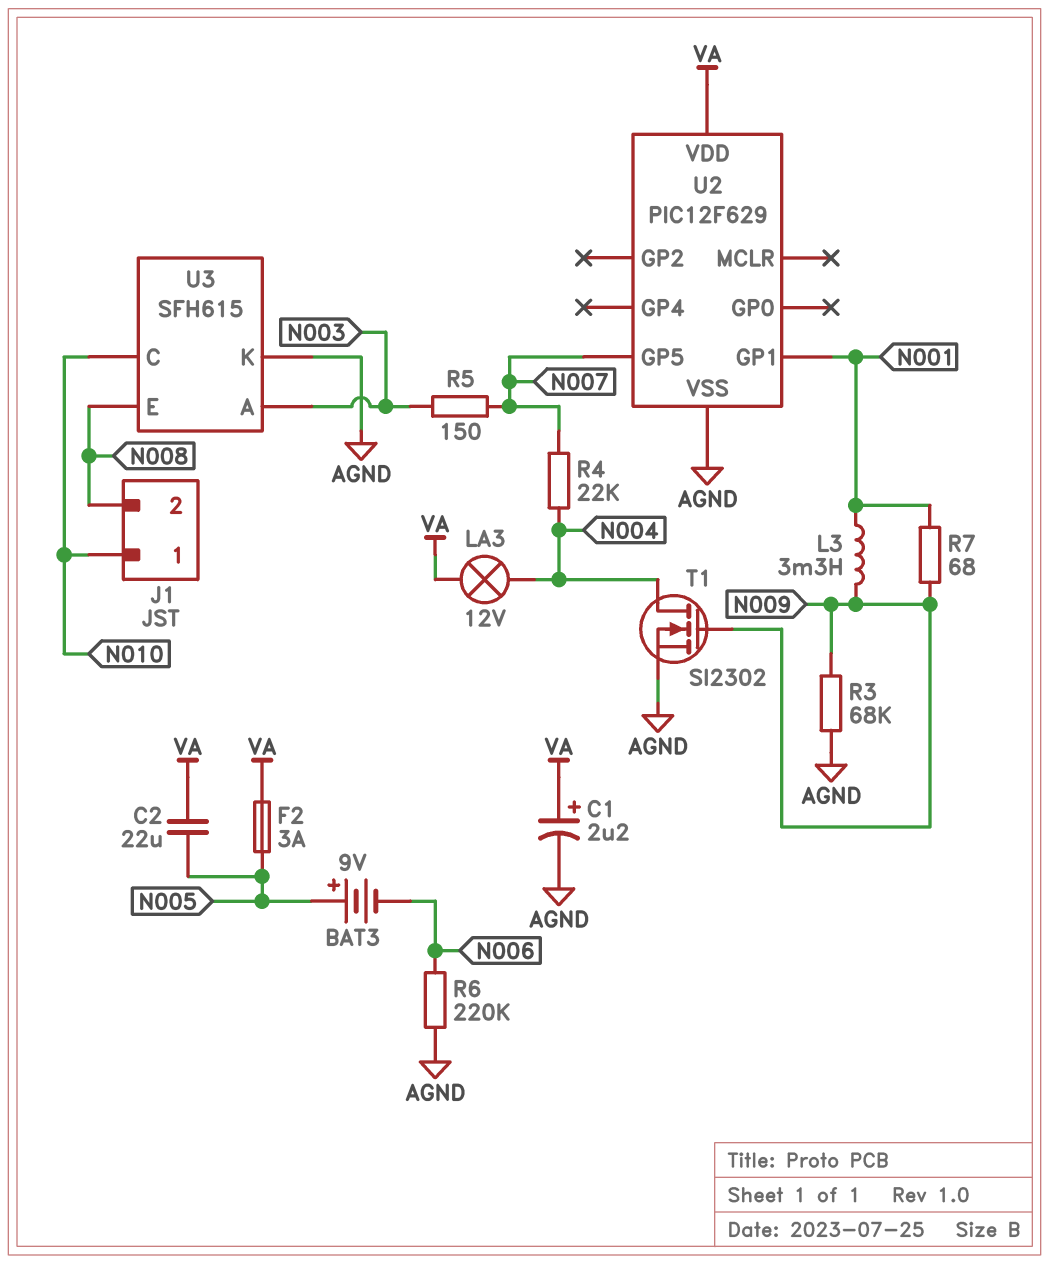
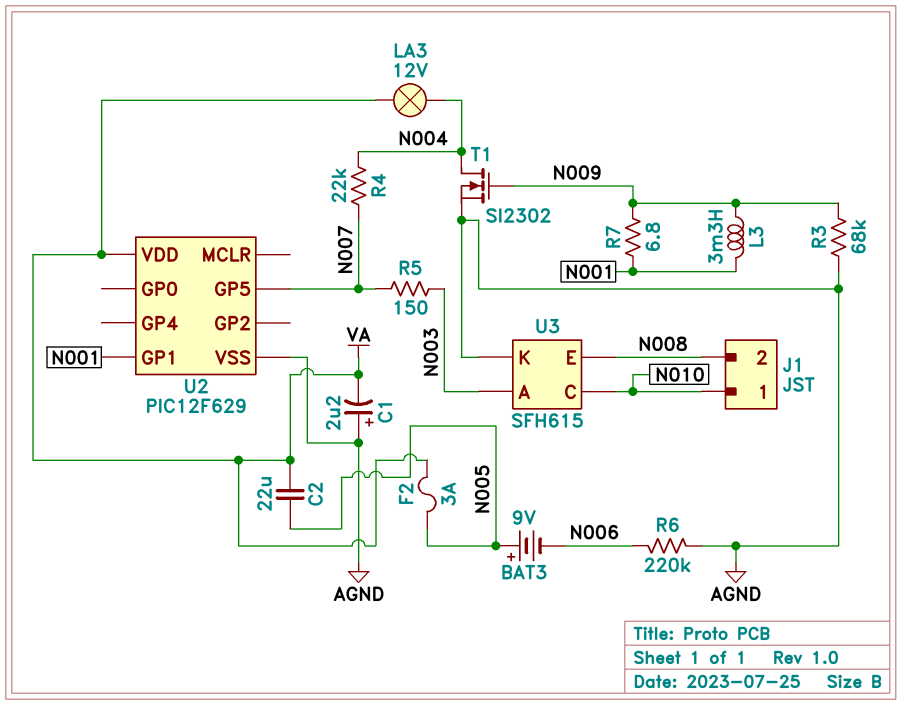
C1: 2.2uF (plus VA, minus AGND) -> 2.2uF (plus AGND, minus VA)
R7: 68 (N001, N009) -> 6.8 (N001, N009)

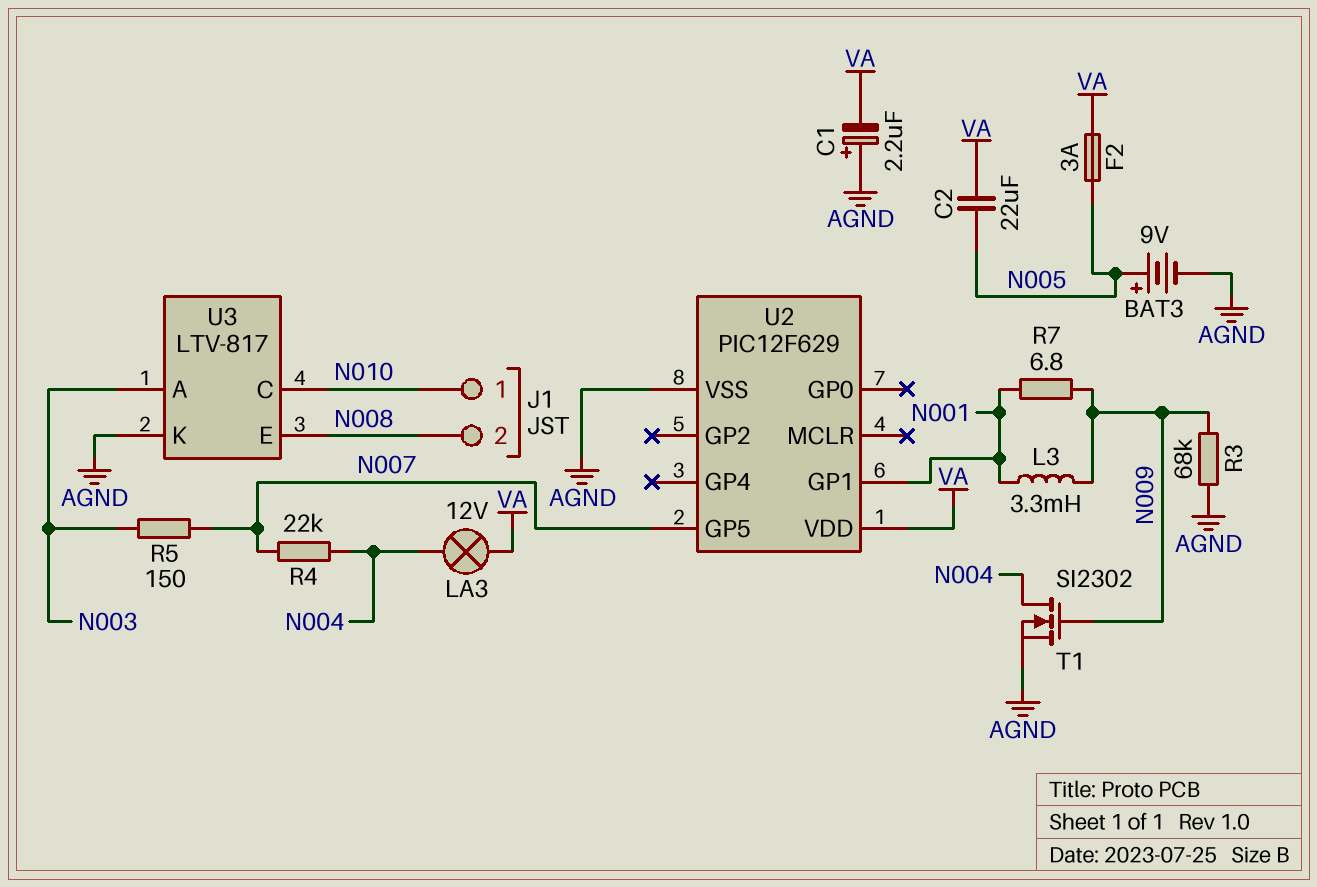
BAT3: 9V (plus N005, minus N006) -> 9V (plus N005, minus AGND)
R6: 220k (AGND, N006) -> none
U3: SFH615 -> LTV-817

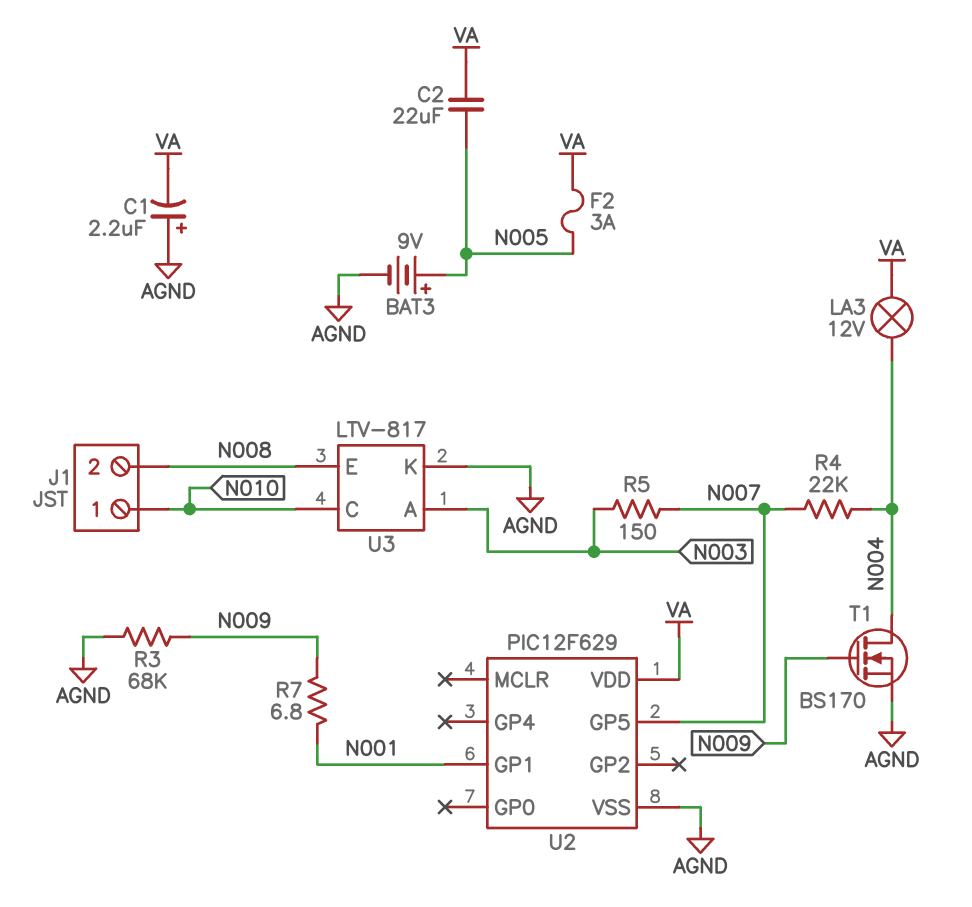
L3: 3.3mH (N001, N009) -> none
T1: NMOS SI2302 (G N009, D N004, S AGND) -> NMOS BS170 (G N009, D N004, S AGND)

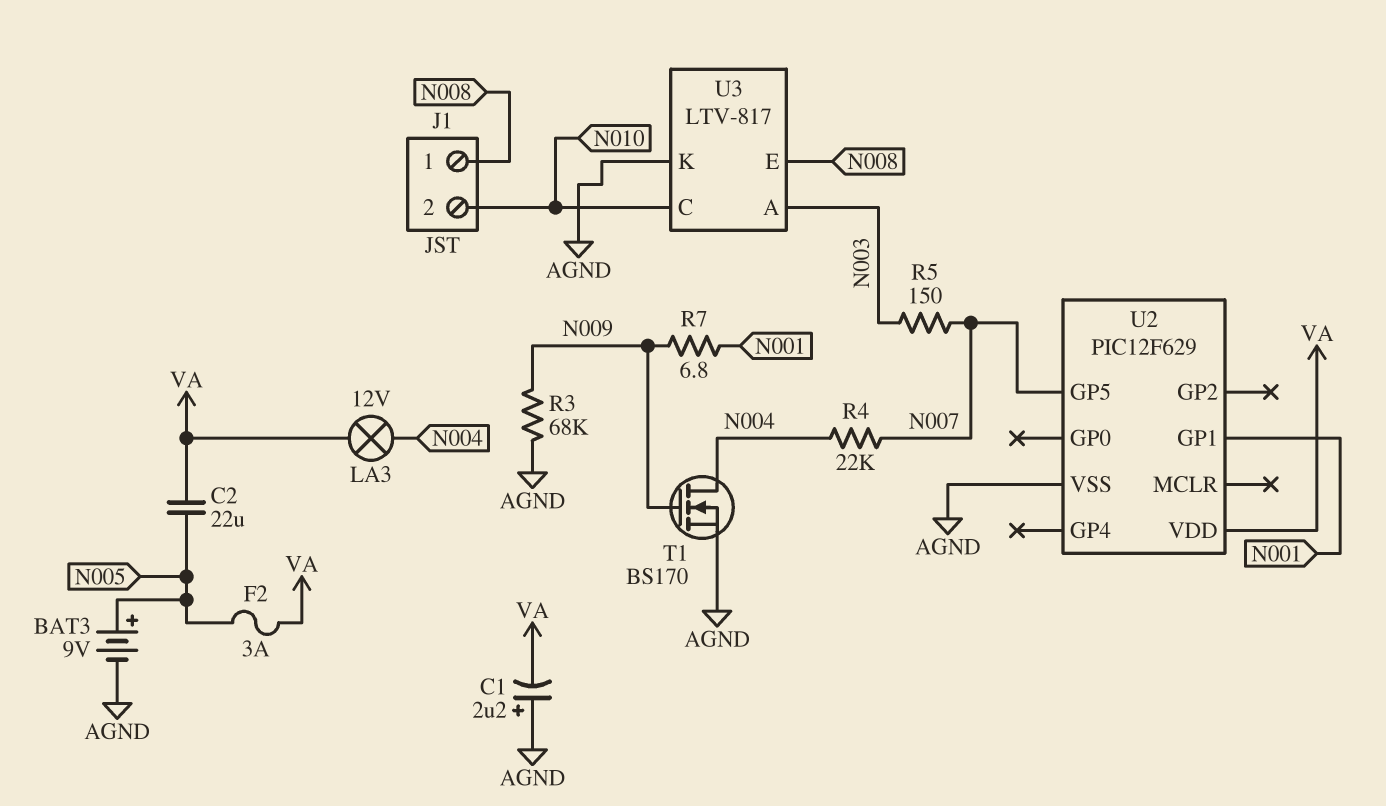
J1 pin 1: N010 -> N008
J1 pin 2: N008 -> N010

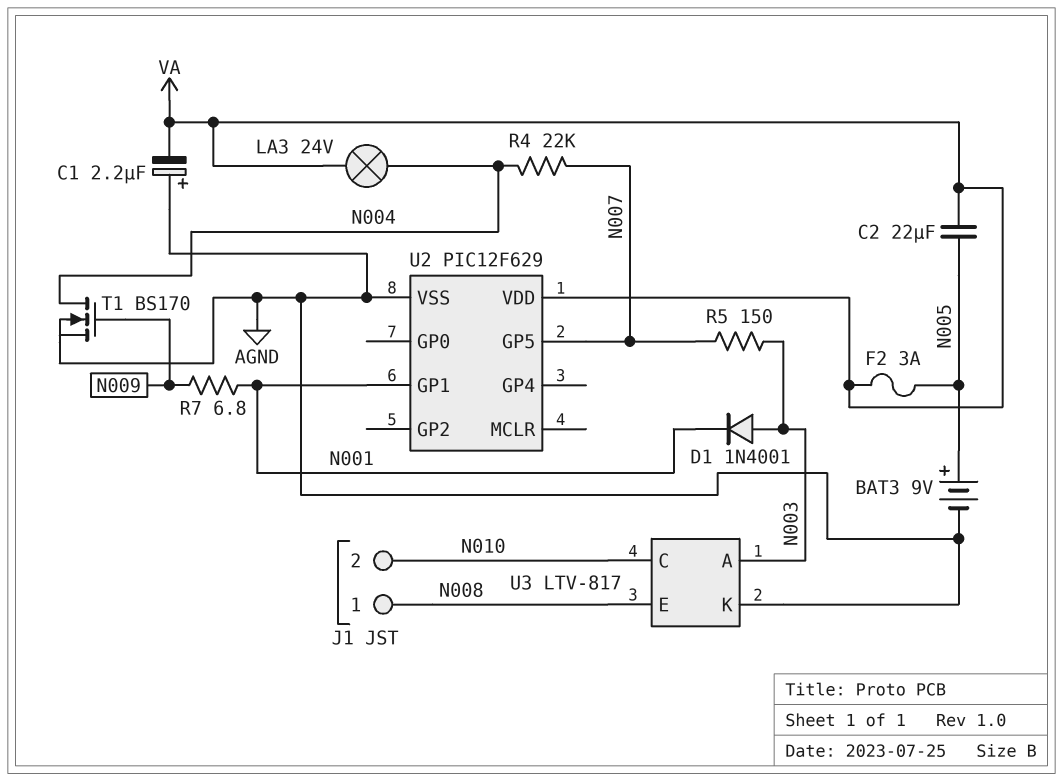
D1: none -> diode 1N4001 (A N003, K N001)
LA3: lamp 12V (N004, VA) -> lamp 24V (N004, VA)
R3: 68k (AGND, N009) -> none

